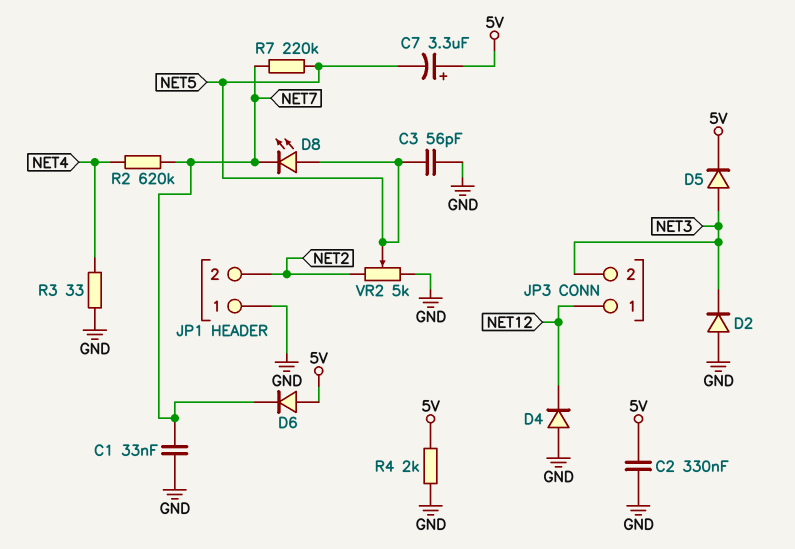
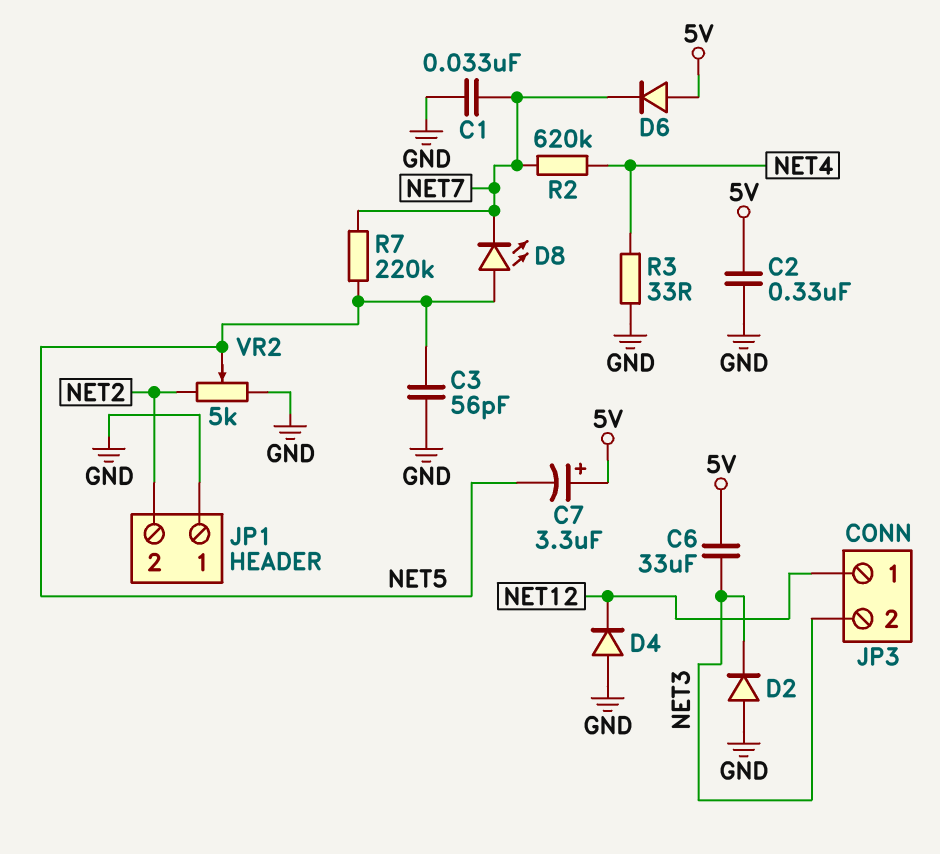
C6: none -> 33uF (5V, NET3)
D5: diode (A NET3, K 5V) -> none
R4: 2k (5V, GND) -> none

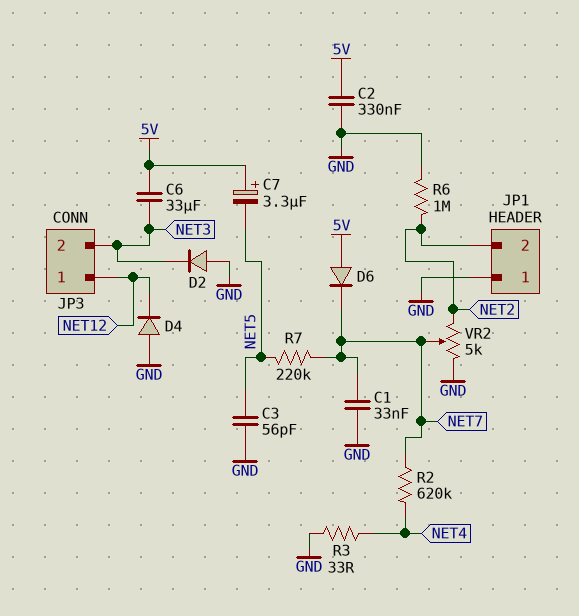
D8: LED (A NET5, K NET7) -> none
R6: none -> 1M (GND, NET2)
VR2: 5k (GND, NET2, wiper NET5) -> 5k (GND, NET2, wiper NET7)

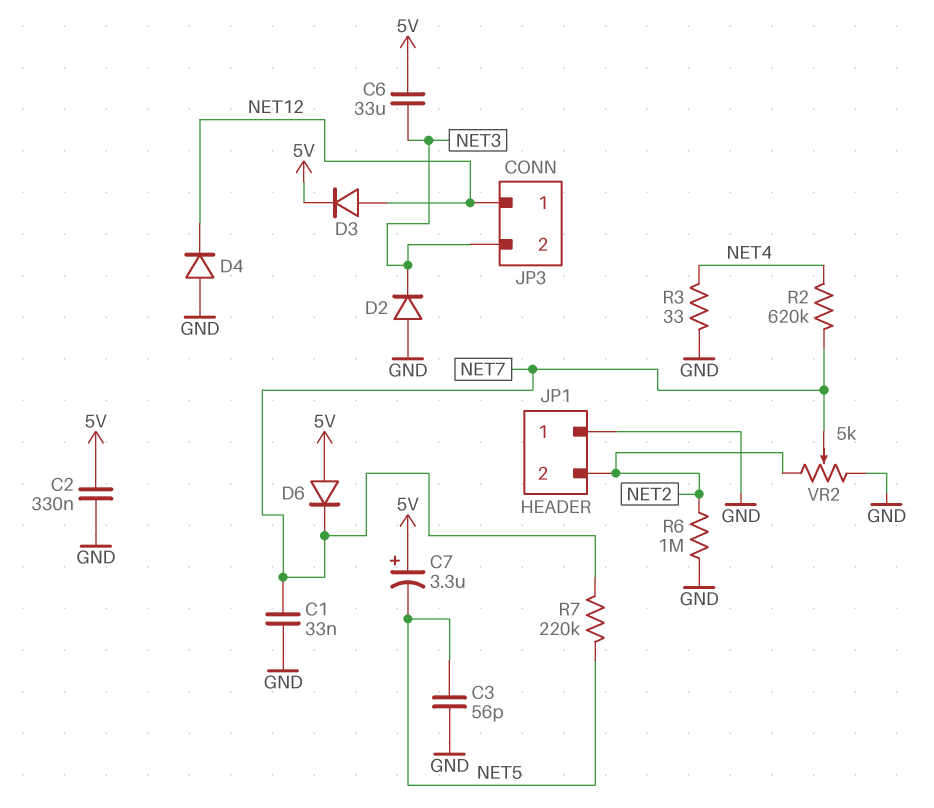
D3: none -> diode (A NET12, K 5V)

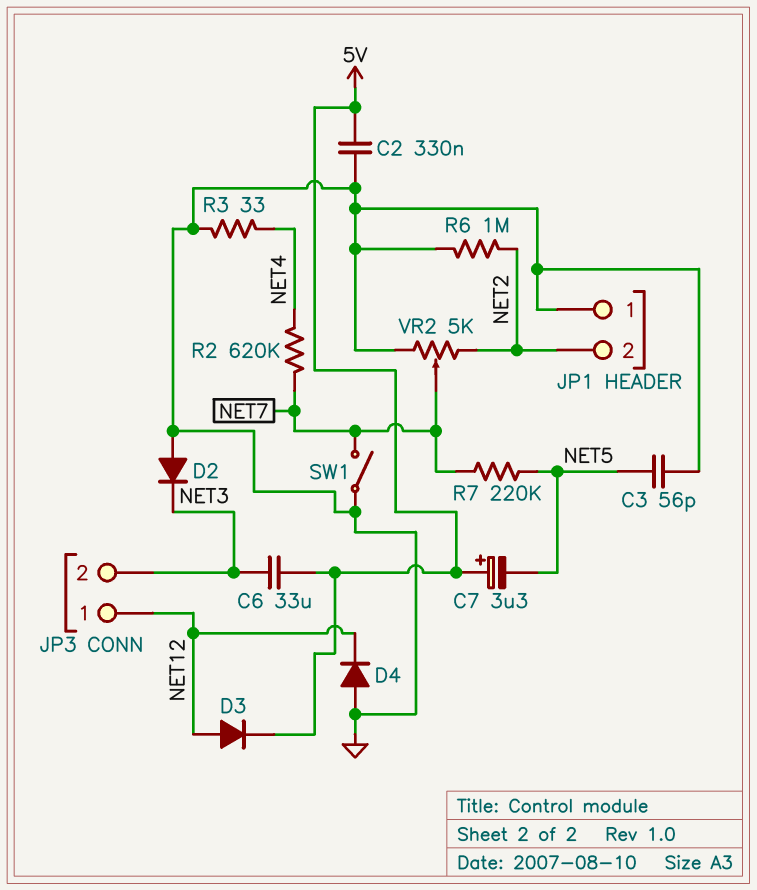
C1: 33nF (GND, NET7) -> none
D6: diode (A 5V, K NET7) -> none
SW1: none -> switch (GND, NET7)

